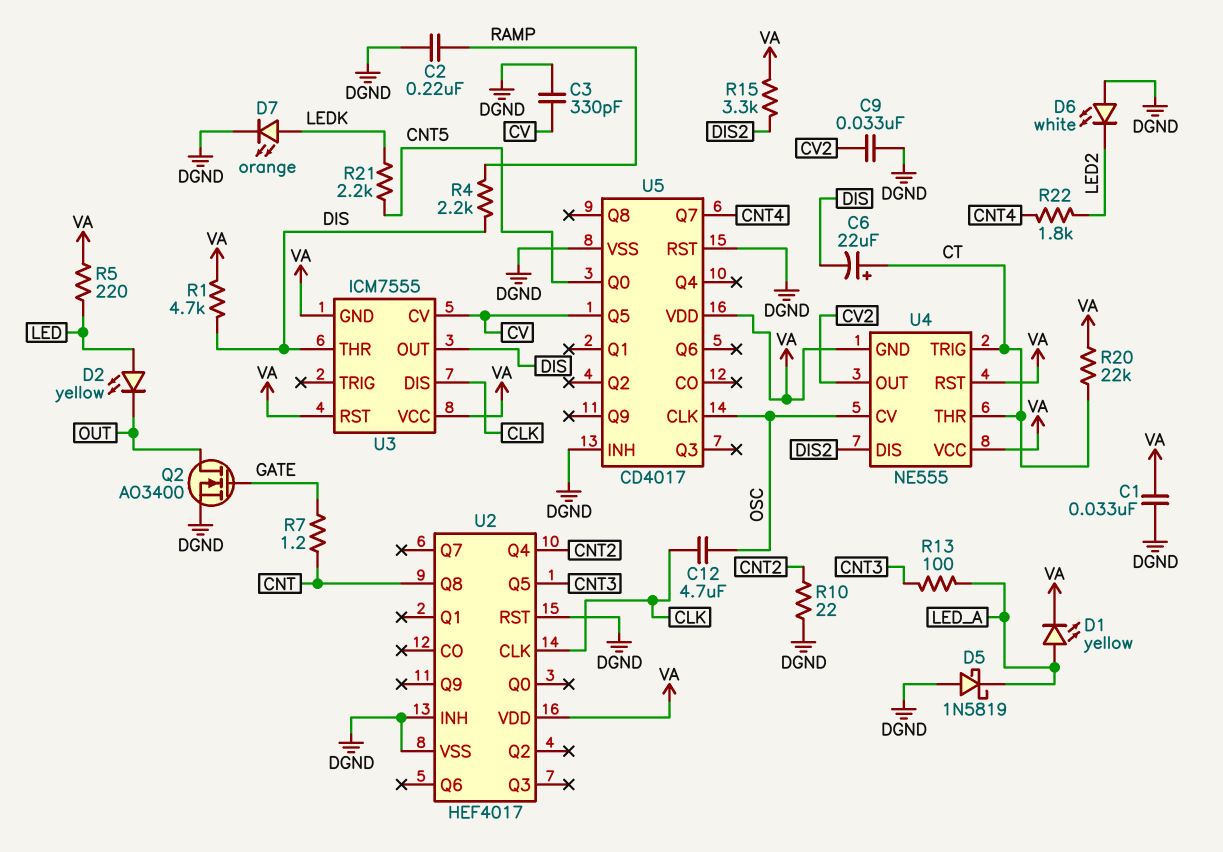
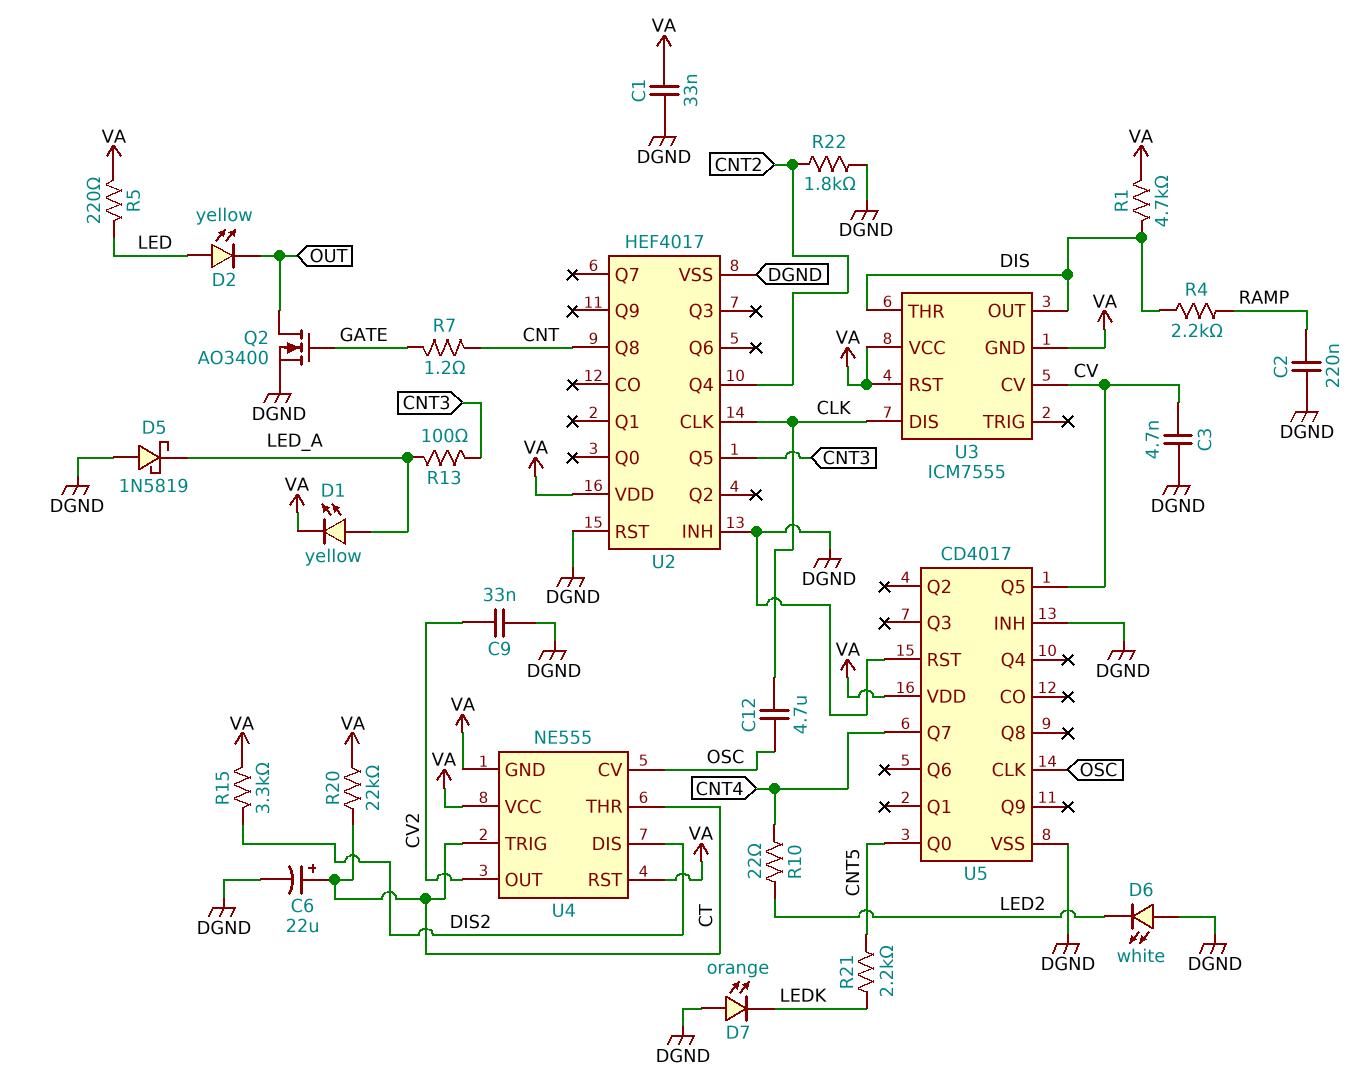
C3: 330pF (CV, DGND) -> 4.7nF (CV, DGND)
C6: 22uF (plus CT, minus DIS) -> 22uF (plus CT, minus DGND)
D7: LED orange (A LEDK, K DGND) -> LED orange (A DGND, K LEDK)
R10: 22 (CNT2, DGND) -> 22 (CNT4, LED2)
R22: 1.8k (CNT4, LED2) -> 1.8k (CNT2, DGND)

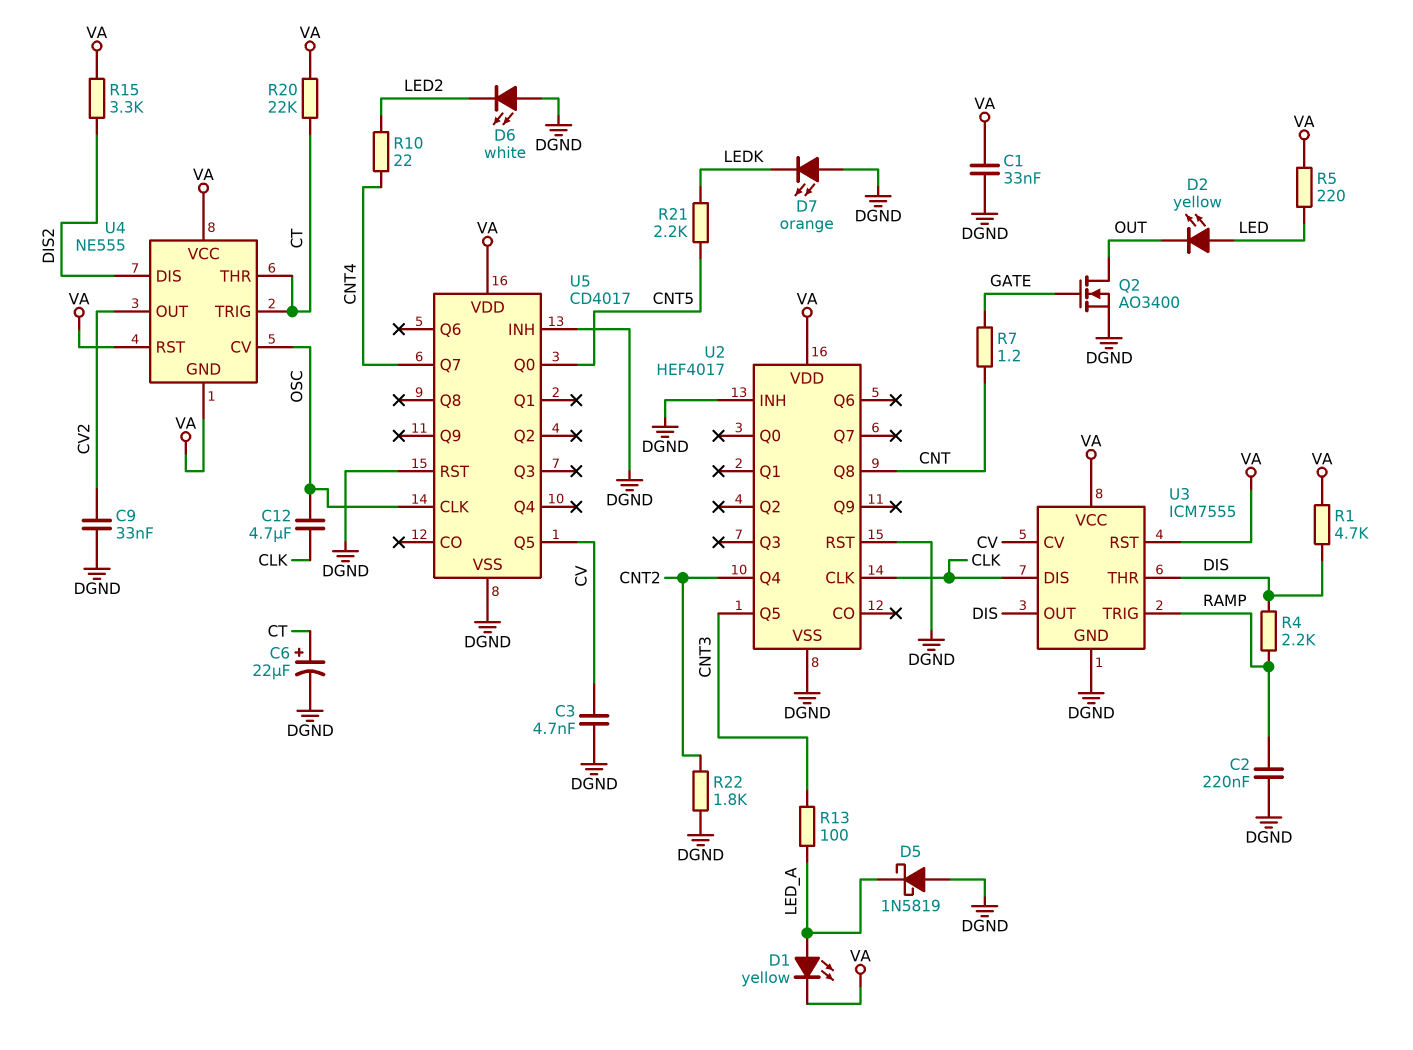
U3 pin GND: VA -> DGND
U3 pin TRIG: none -> RAMP

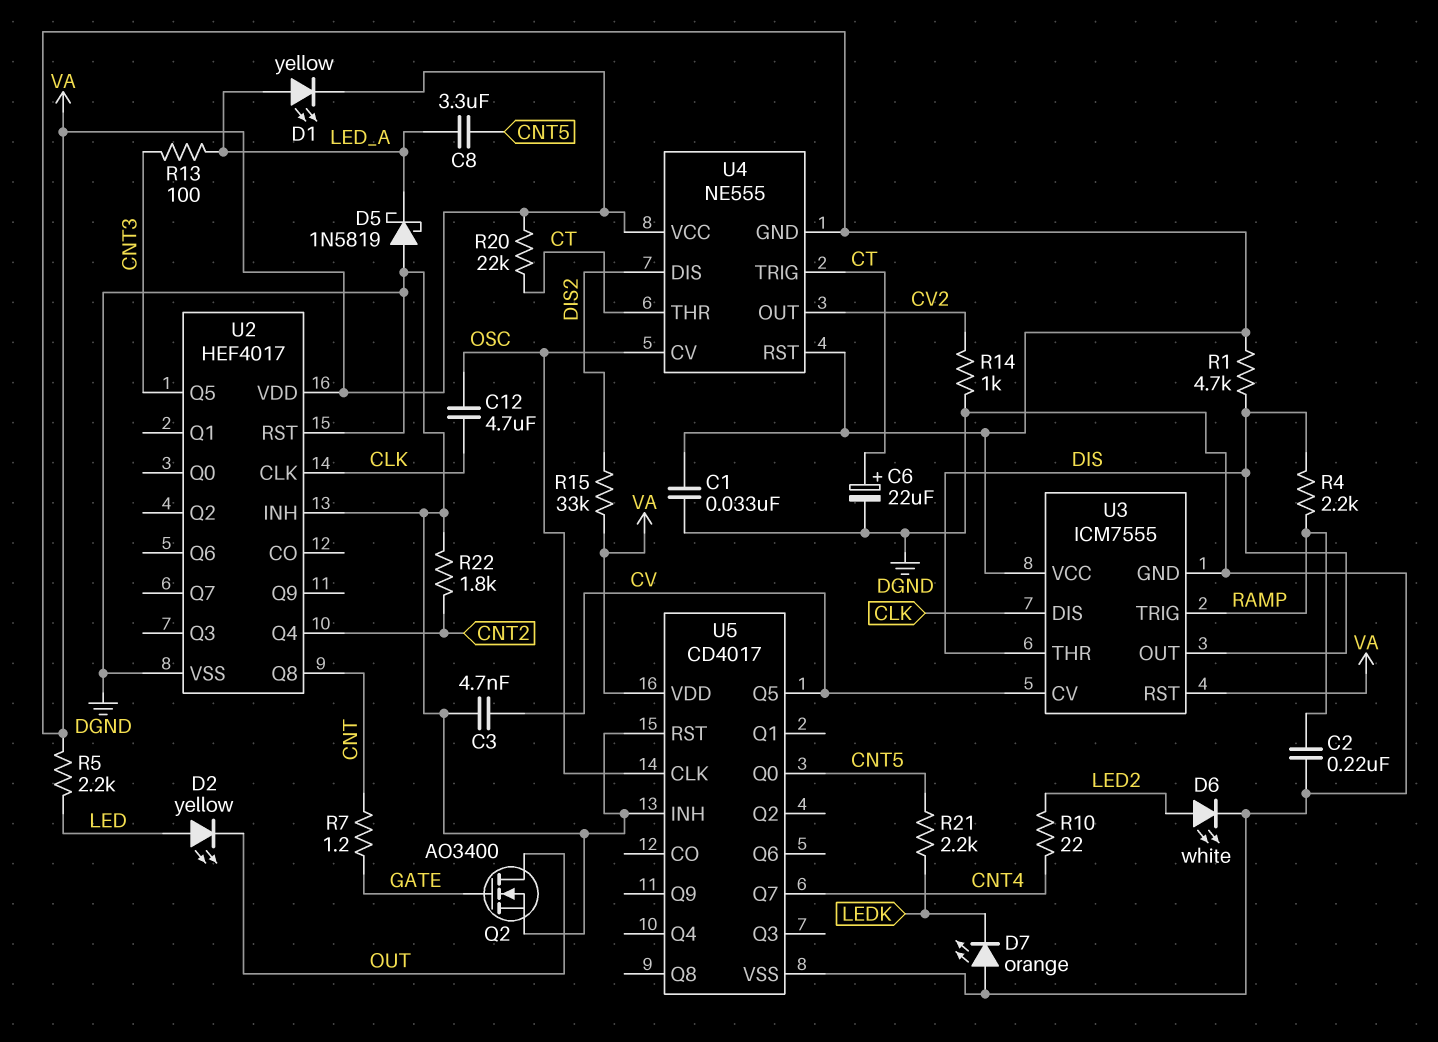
C8: none -> 3.3uF (CNT5, LED_A)
C9: 33nF (CV2, DGND) -> none
D6: LED white (A DGND, K LED2) -> LED white (A LED2, K DGND)
R5: 220 (LED, VA) -> 2.2k (LED, VA)
R14: none -> 1k (CV2, DGND)
R15: 3.3k (DIS2, VA) -> 33k (DIS2, VA)

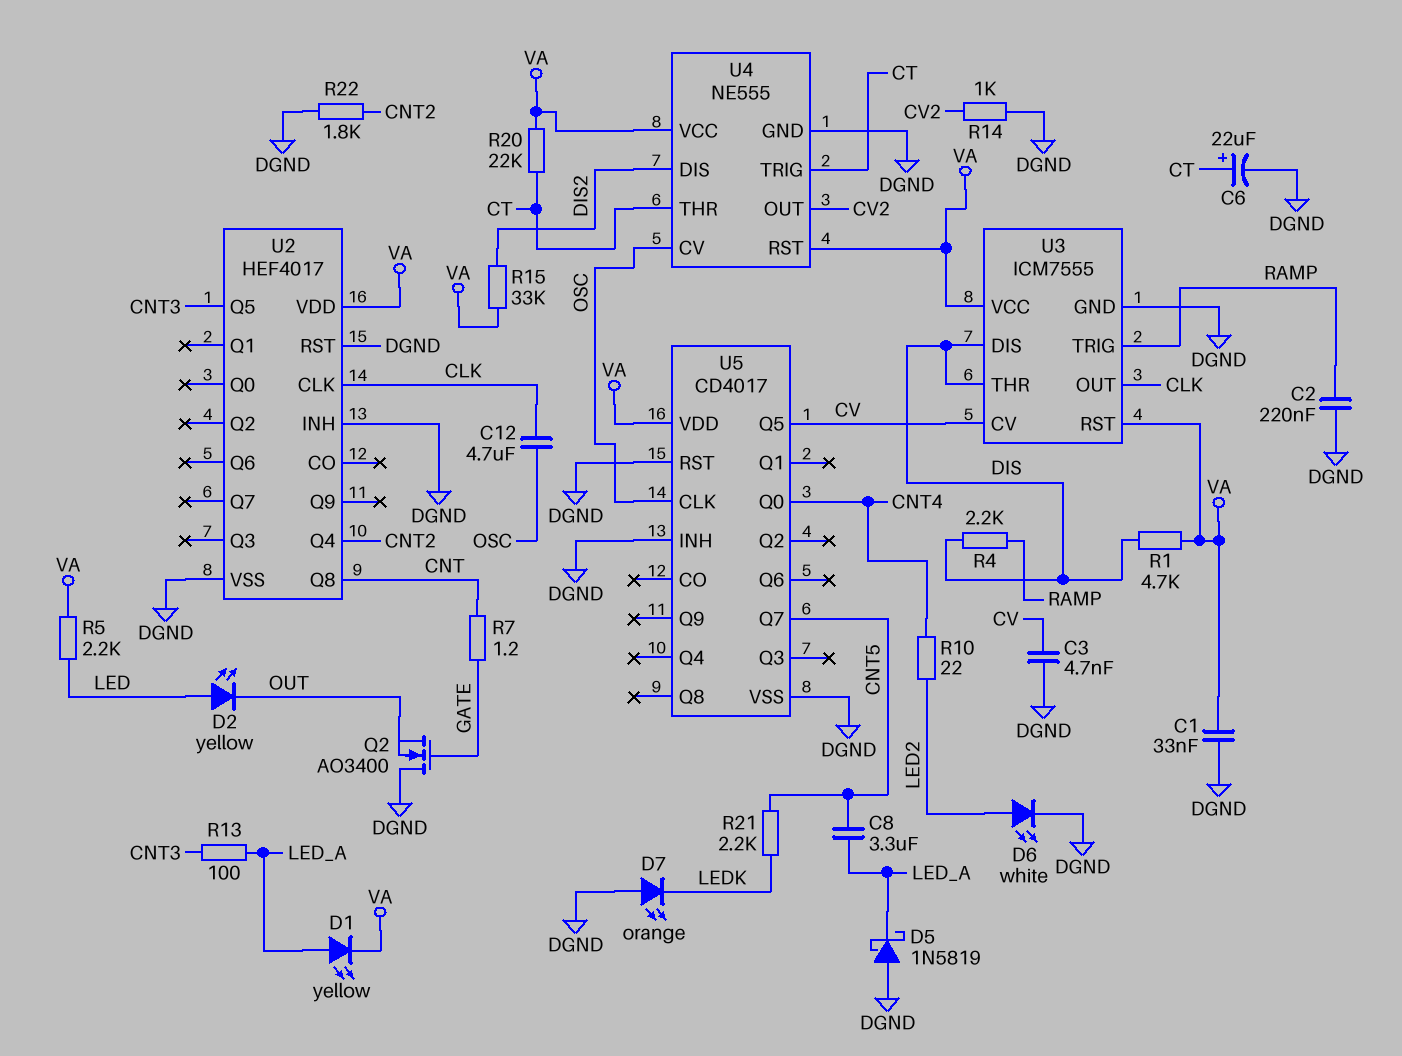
Q2: NMOS AO3400 (G GATE, D OUT, S DGND) -> NMOS AO3400 (G GATE, D DGND, S OUT)
U3 pin DIS: CLK -> DIS
U3 pin OUT: DIS -> CLK
U4 pin GND: VA -> DGND
U5 pin Q0: CNT5 -> CNT4
U5 pin Q7: CNT4 -> CNT5

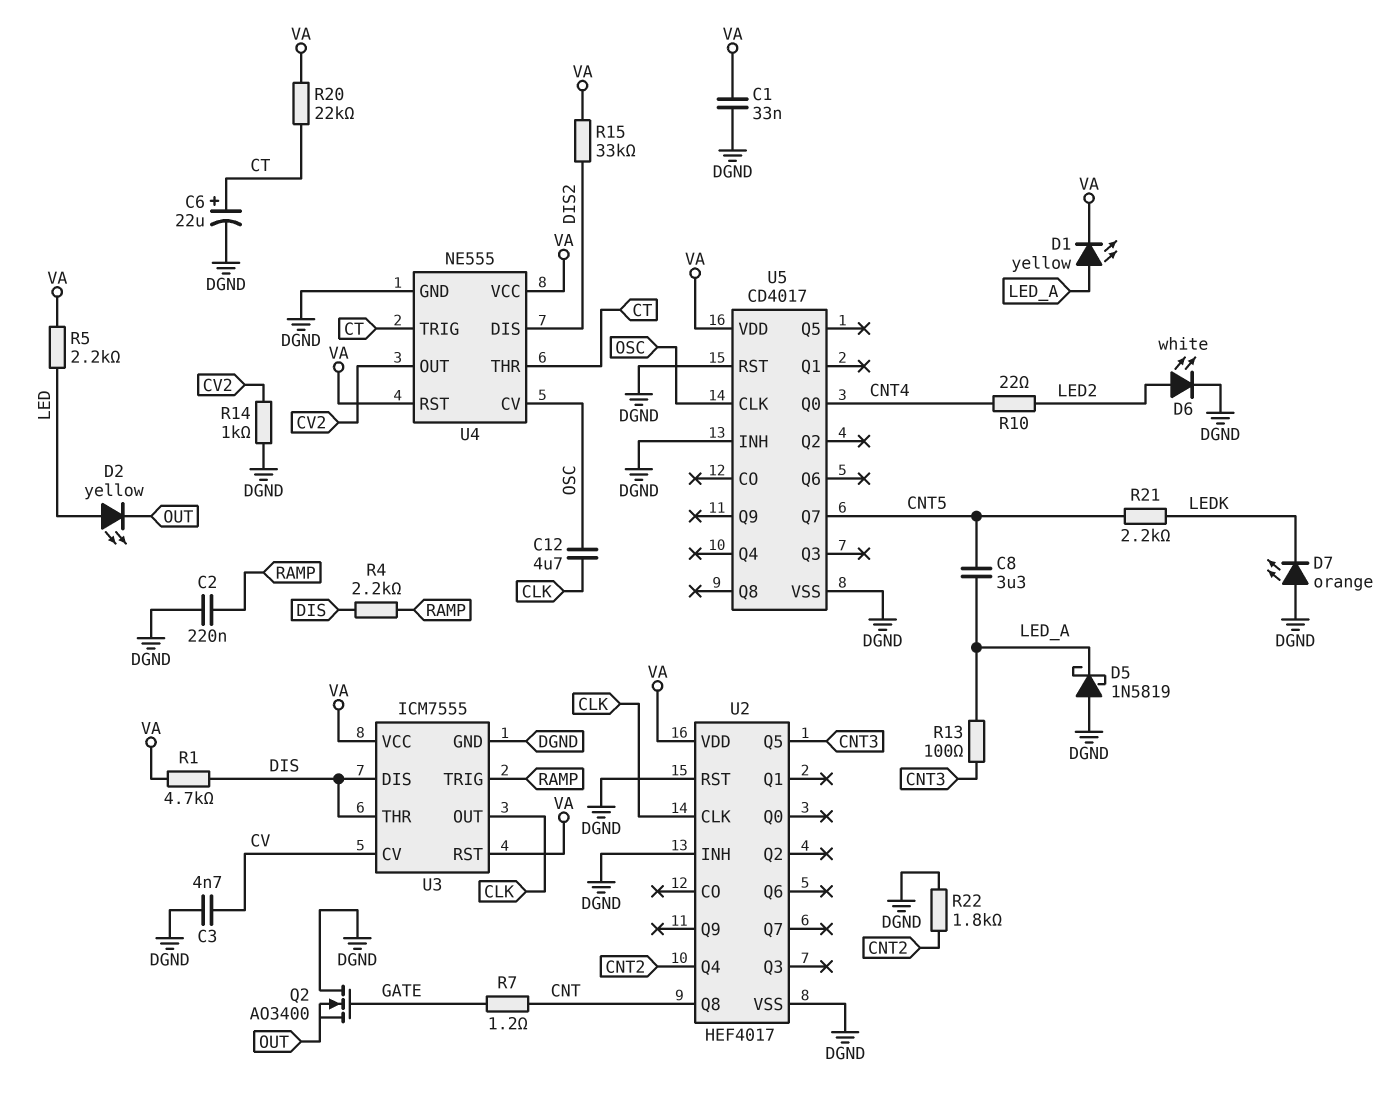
U5 pin Q5: CV -> none

